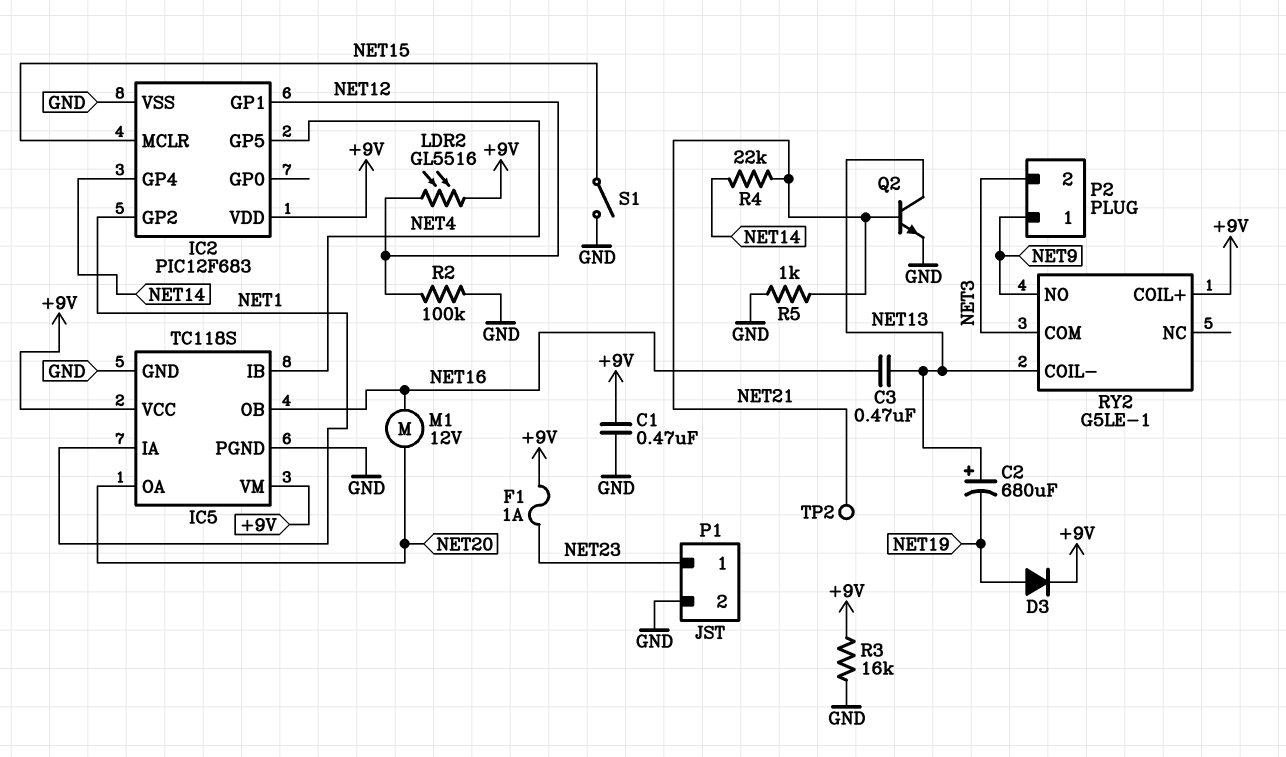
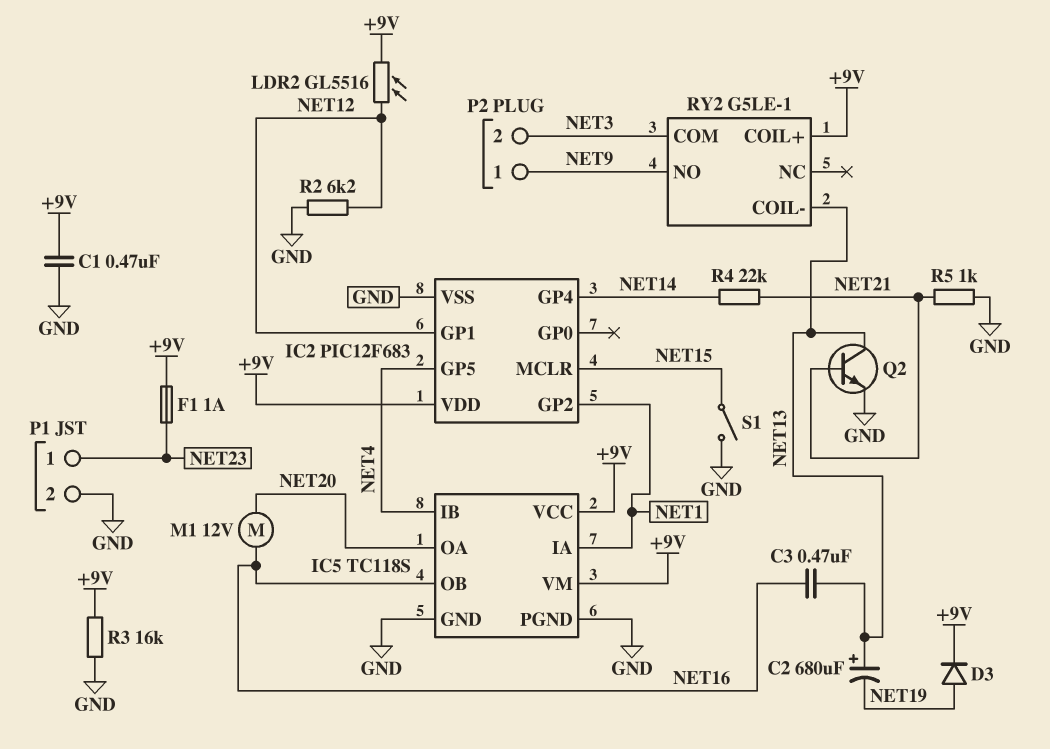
R2: 100k (GND, NET12) -> 6.2k (GND, NET12)
TP2: test point (NET21) -> none

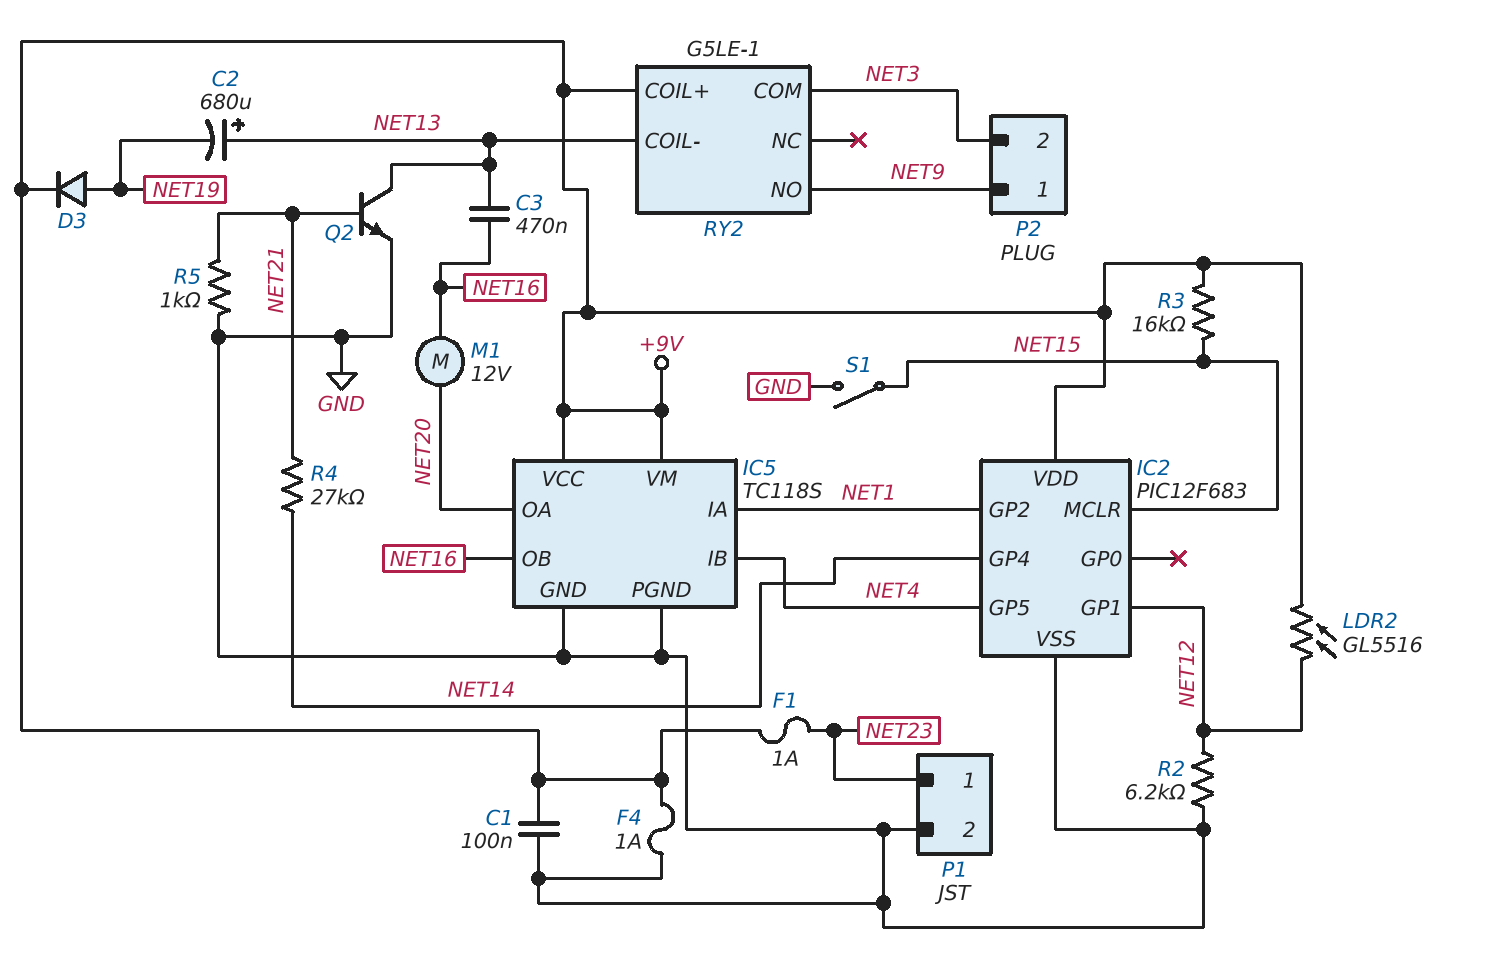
C1: 470nF (+9V, GND) -> 100nF (+9V, GND)
F4: none -> 1A (+9V, GND)
R3: 16k (+9V, GND) -> 16k (+9V, NET15)
R4: 22k (NET14, NET21) -> 27k (NET14, NET21)

